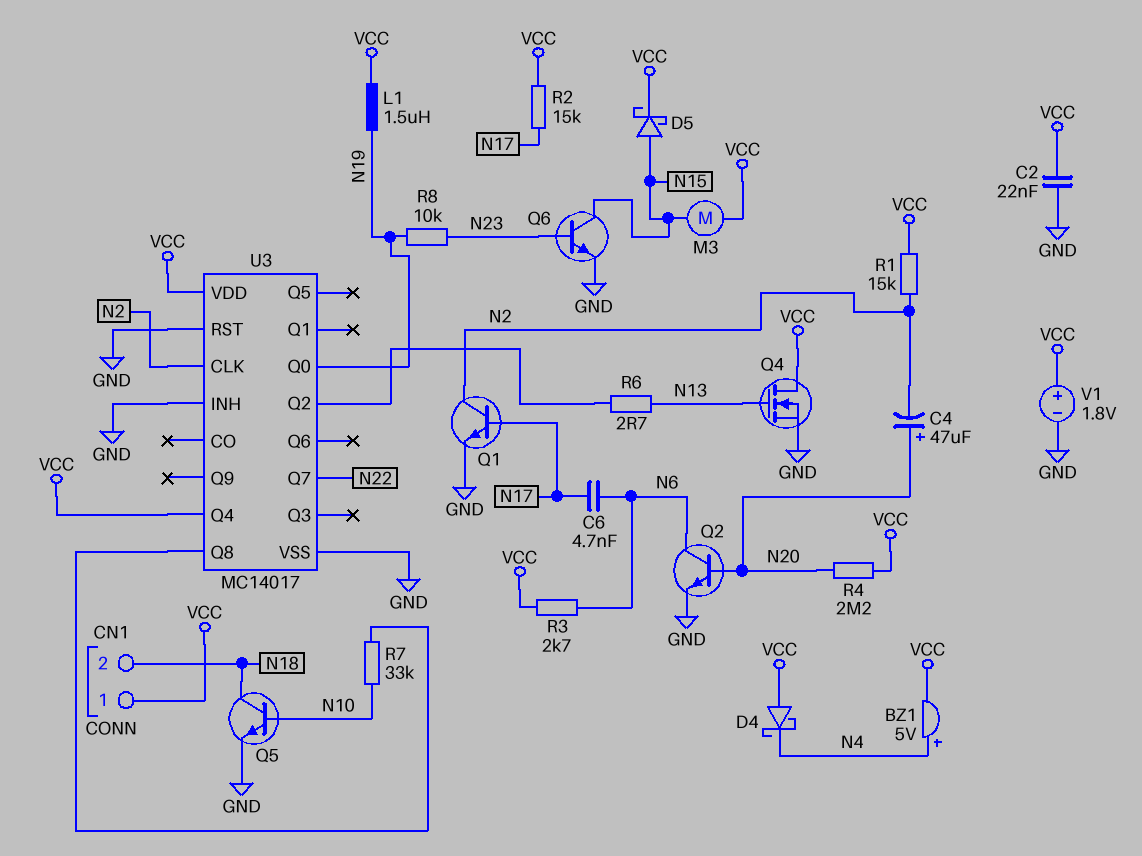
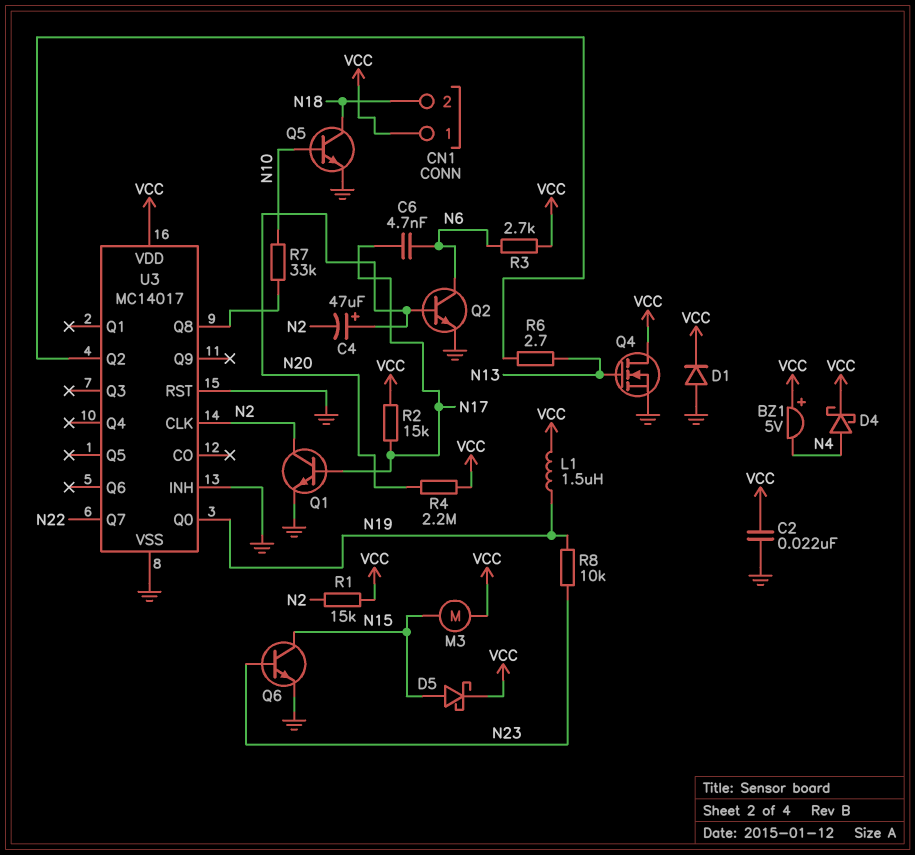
BZ1: buzzer 5V (plus N4, minus VCC) -> buzzer 5V (plus VCC, minus N4)
D1: none -> diode (A GND, K VCC)
D4: schottky (A VCC, K N4) -> schottky (A N4, K VCC)
U3 pin Q4: VCC -> none
V1: 1.8V (plus VCC, minus GND) -> none

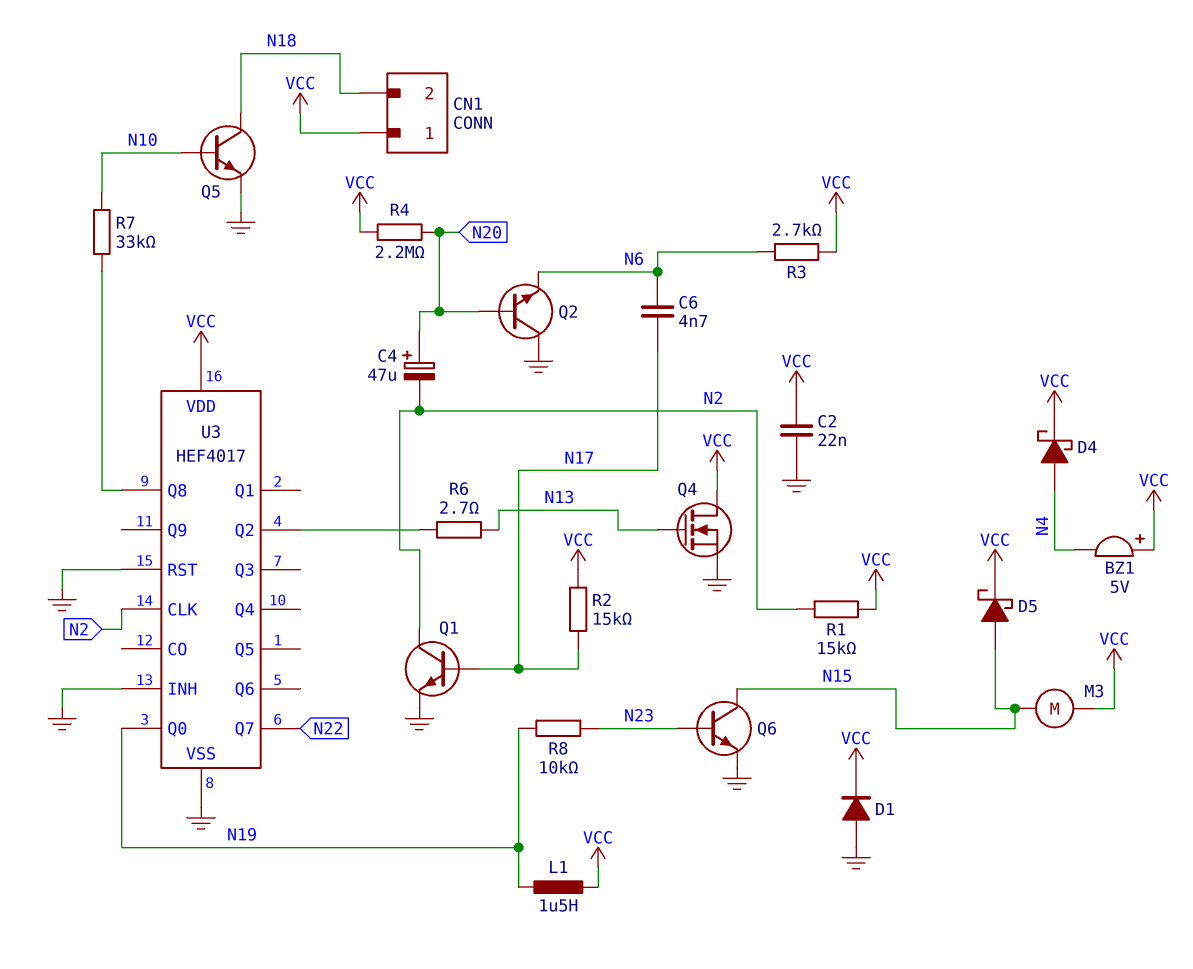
Q2: NPN (B N20, C N6, E GND) -> NPN (B N20, C GND, E N6)
U3: MC14017 -> HEF4017

